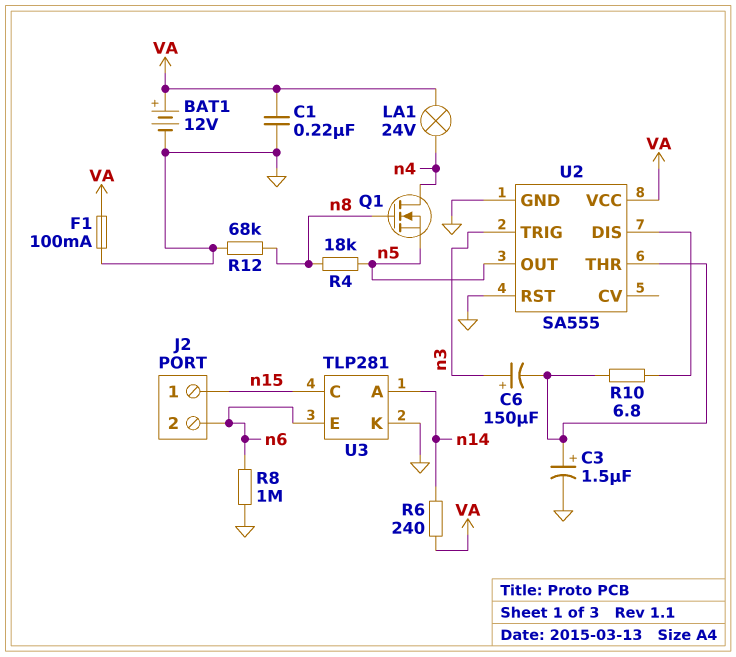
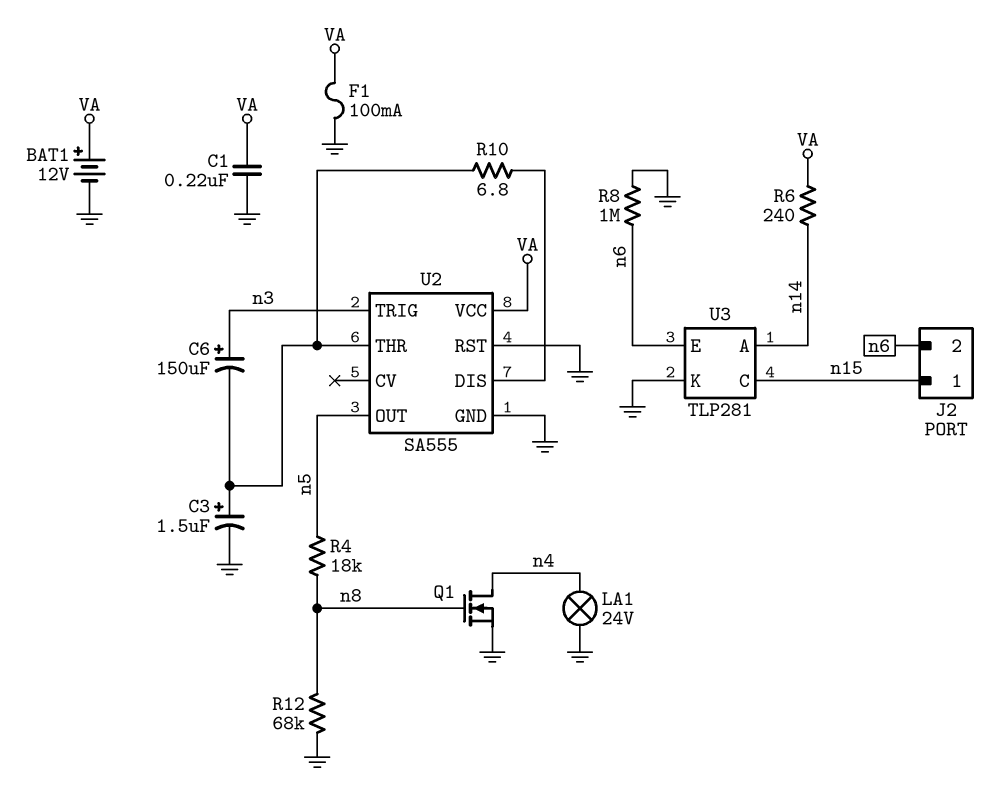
LA1: lamp 24V (VA, n4) -> lamp 24V (GND, n4)
Q1: NMOS (G n8, D n4, S n5) -> NMOS (G n8, D n4, S GND)

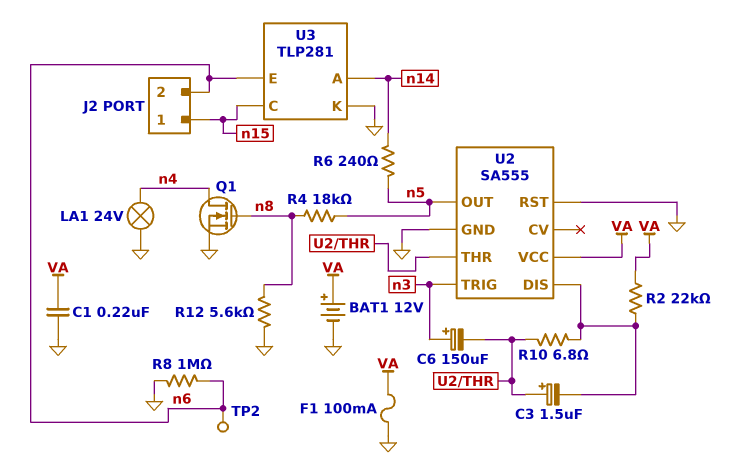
C3: 1.5uF (plus U2/THR, minus GND) -> 1.5uF (plus U2/THR, minus U2/DIS)
R2: none -> 22k (U2/DIS, VA)
R6: 240 (VA, n14) -> 240 (n5, n14)
R12: 68k (GND, n8) -> 5.6k (GND, n8)
TP2: none -> test point (n6)

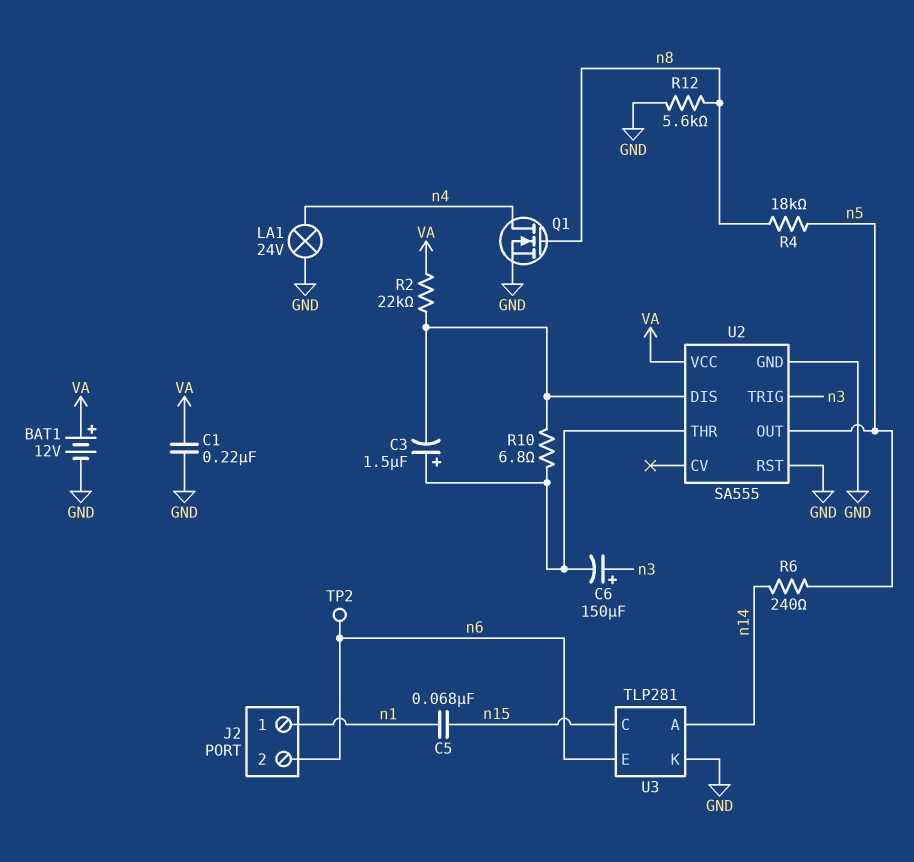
C5: none -> 68nF (n1, n15)
F1: 100mA (GND, VA) -> none
J2 pin 1: n15 -> n1
R8: 1M (GND, n6) -> none

